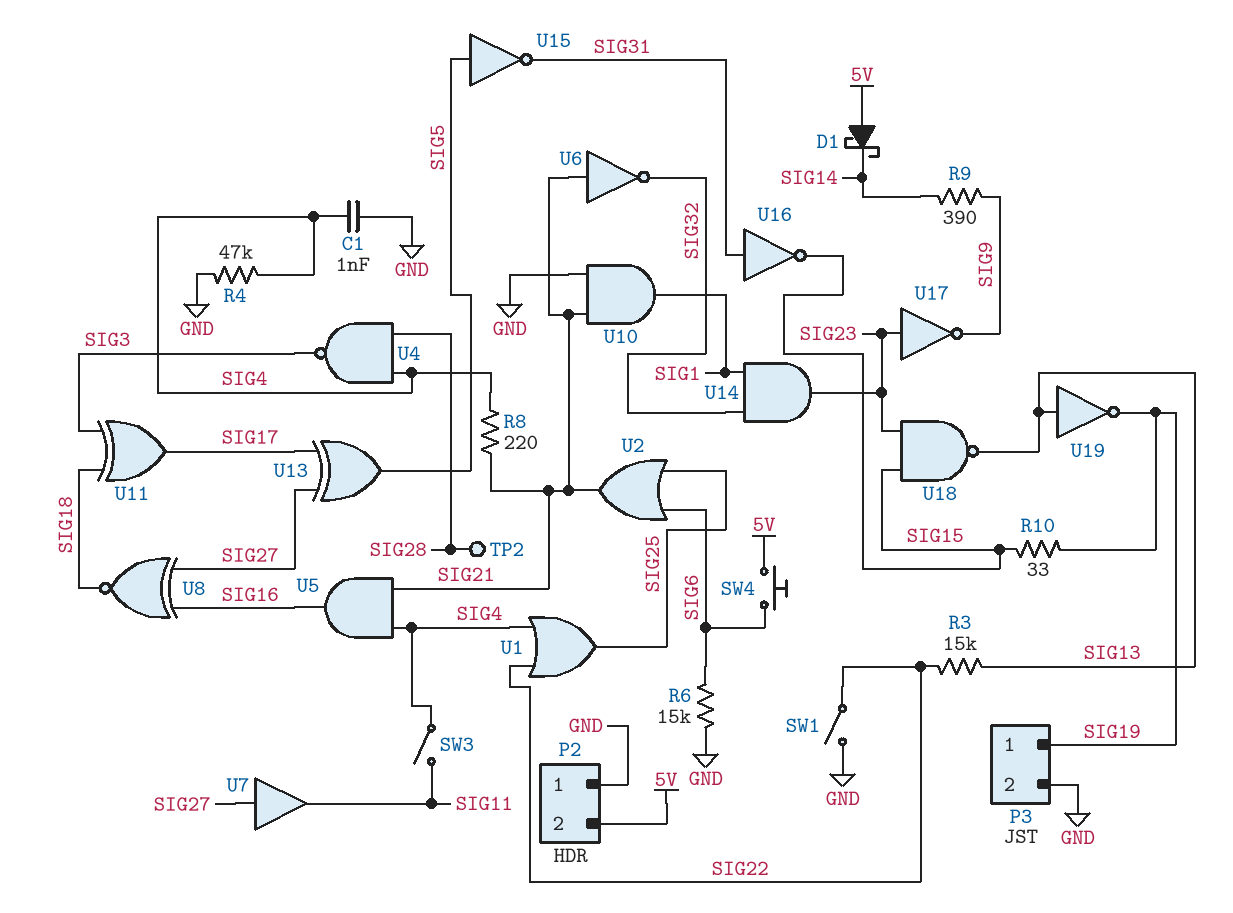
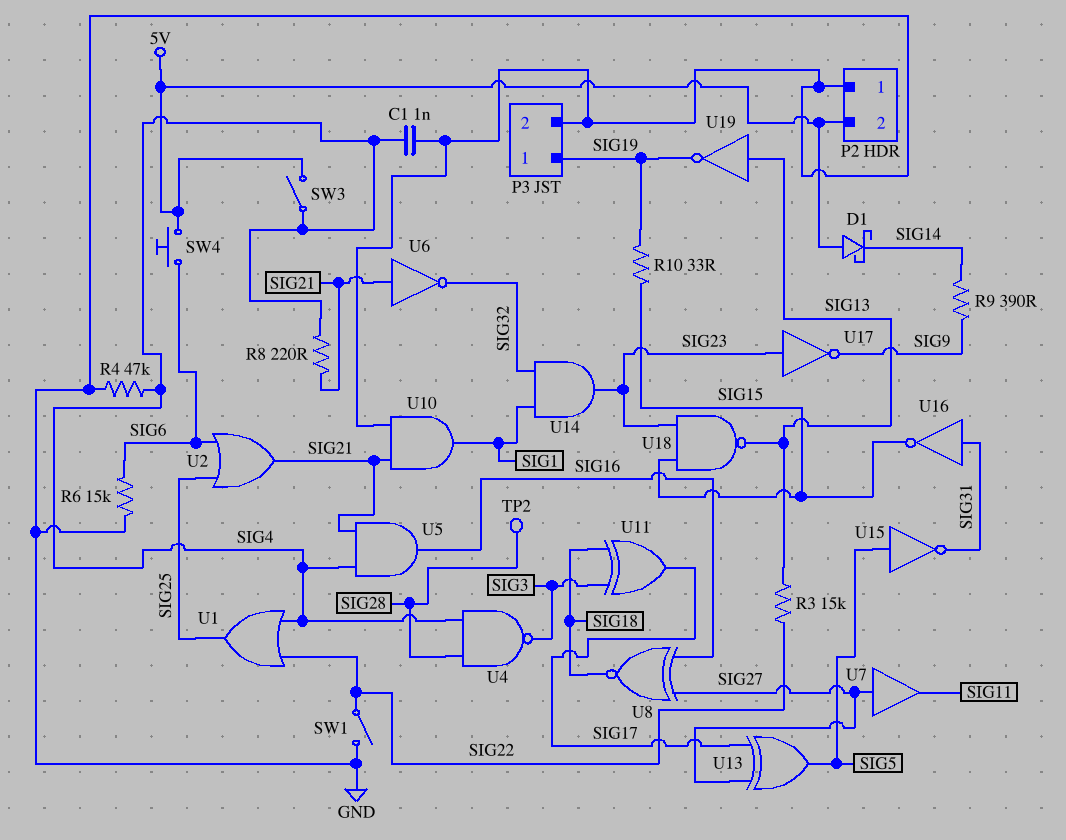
SW3: switch (SIG4, SIG11) -> switch (5V, SIG4)

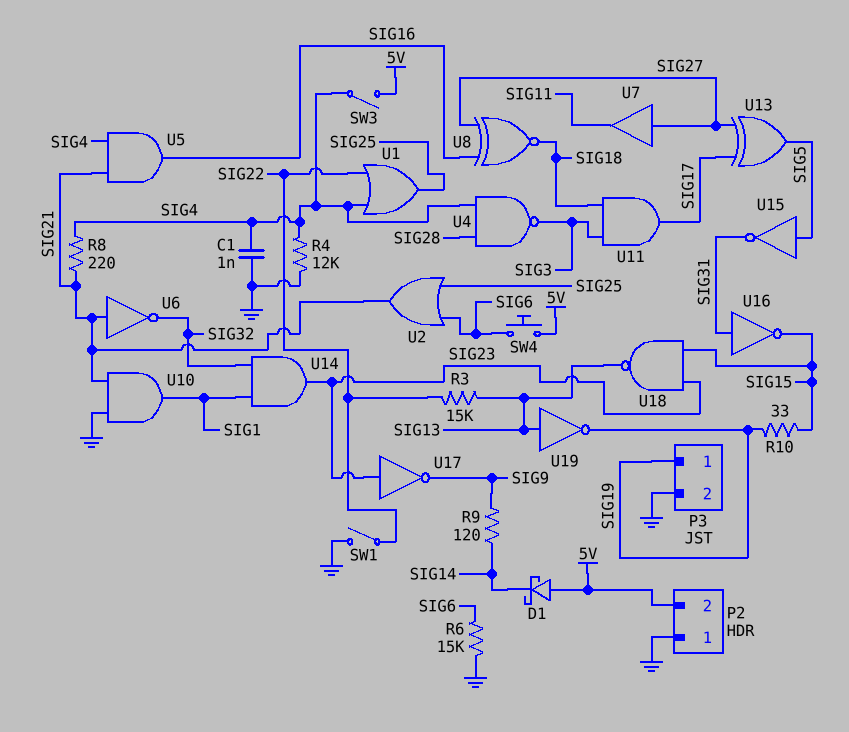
R4: 47k (GND, SIG4) -> 12k (GND, SIG4)
R9: 390 (SIG9, SIG14) -> 120 (SIG9, SIG14)
TP2: test point (SIG28) -> none
U11: XOR (in SIG3, in SIG18, out SIG17) -> AND (in SIG3, in SIG18, out SIG17)

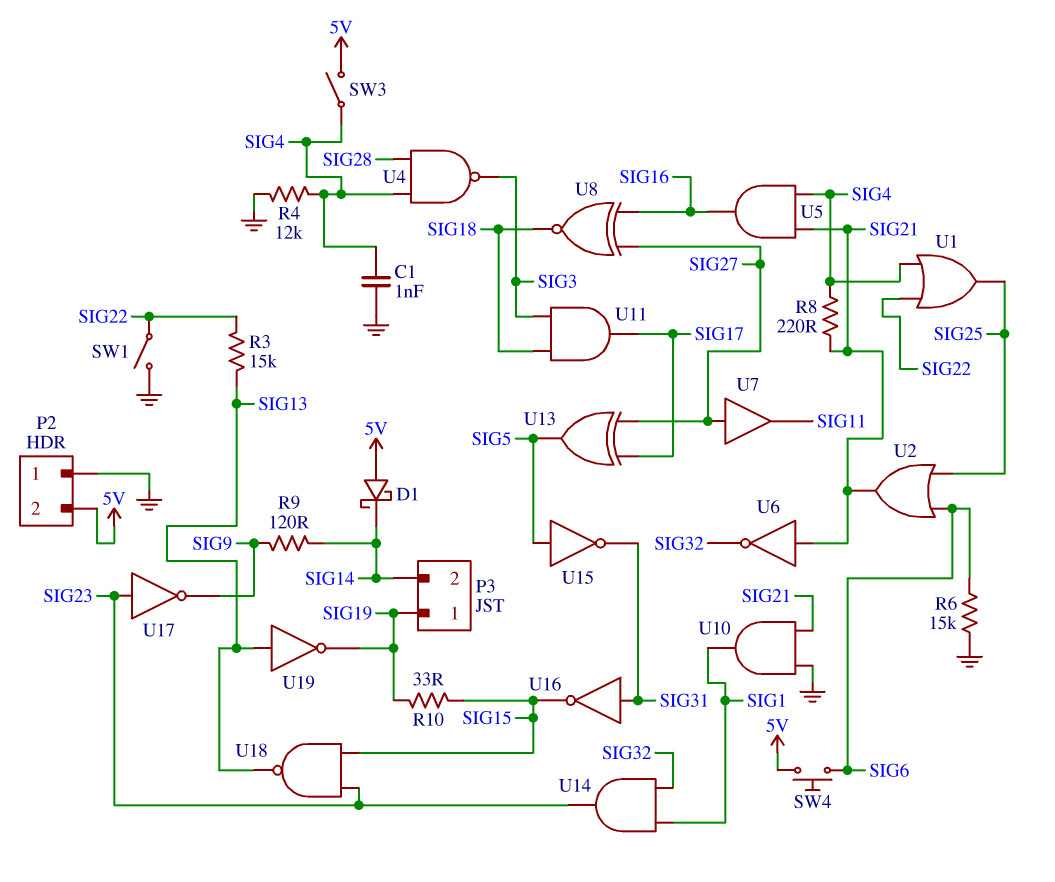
P3 pin 2: GND -> SIG14

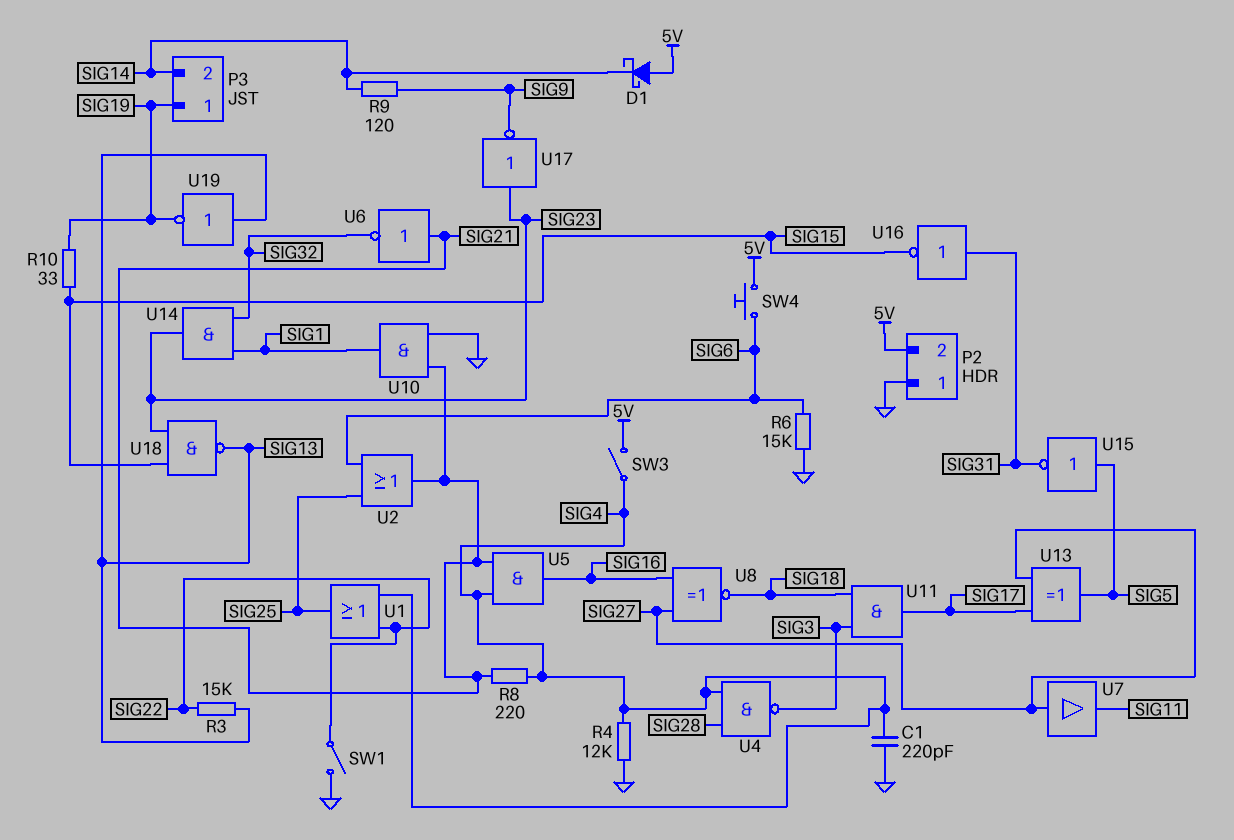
C1: 1nF (GND, SIG4) -> 220pF (GND, SIG4)

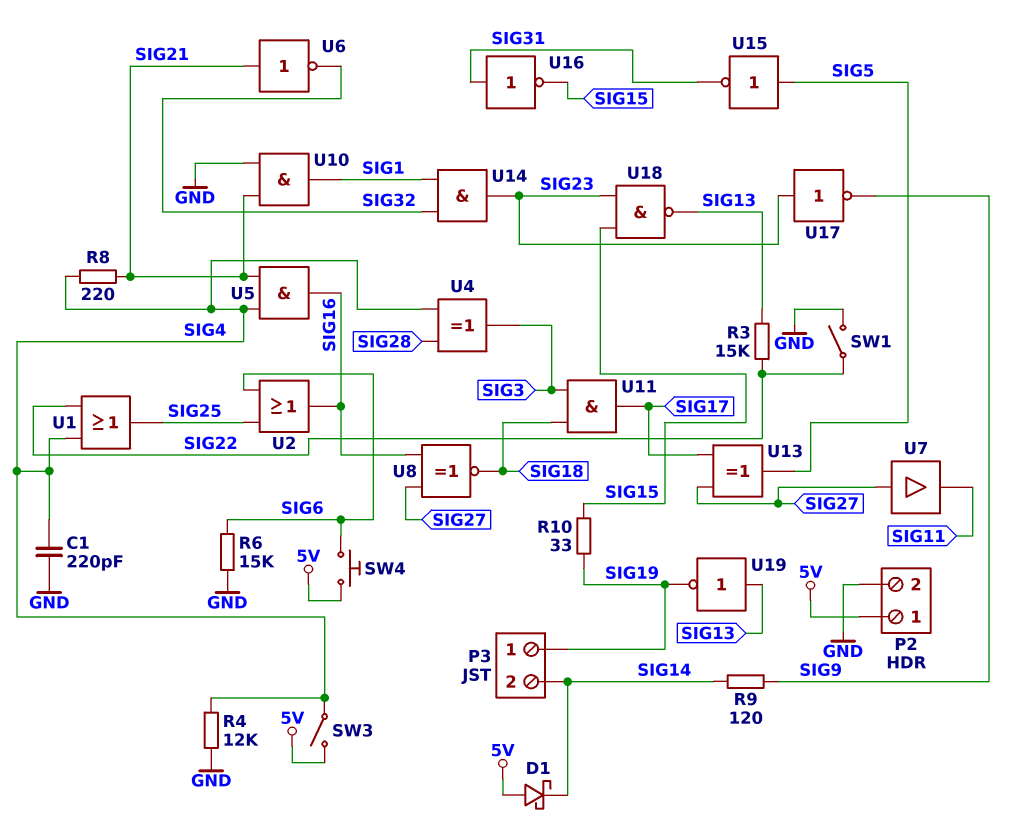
P2 pin 1: GND -> 5V
P2 pin 2: 5V -> GND
U2: OR (in SIG6, in SIG25, out SIG21) -> OR (in SIG6, in SIG25, out SIG16)
U4: NAND (in SIG4, in SIG28, out SIG3) -> XOR (in SIG4, in SIG28, out SIG3)

